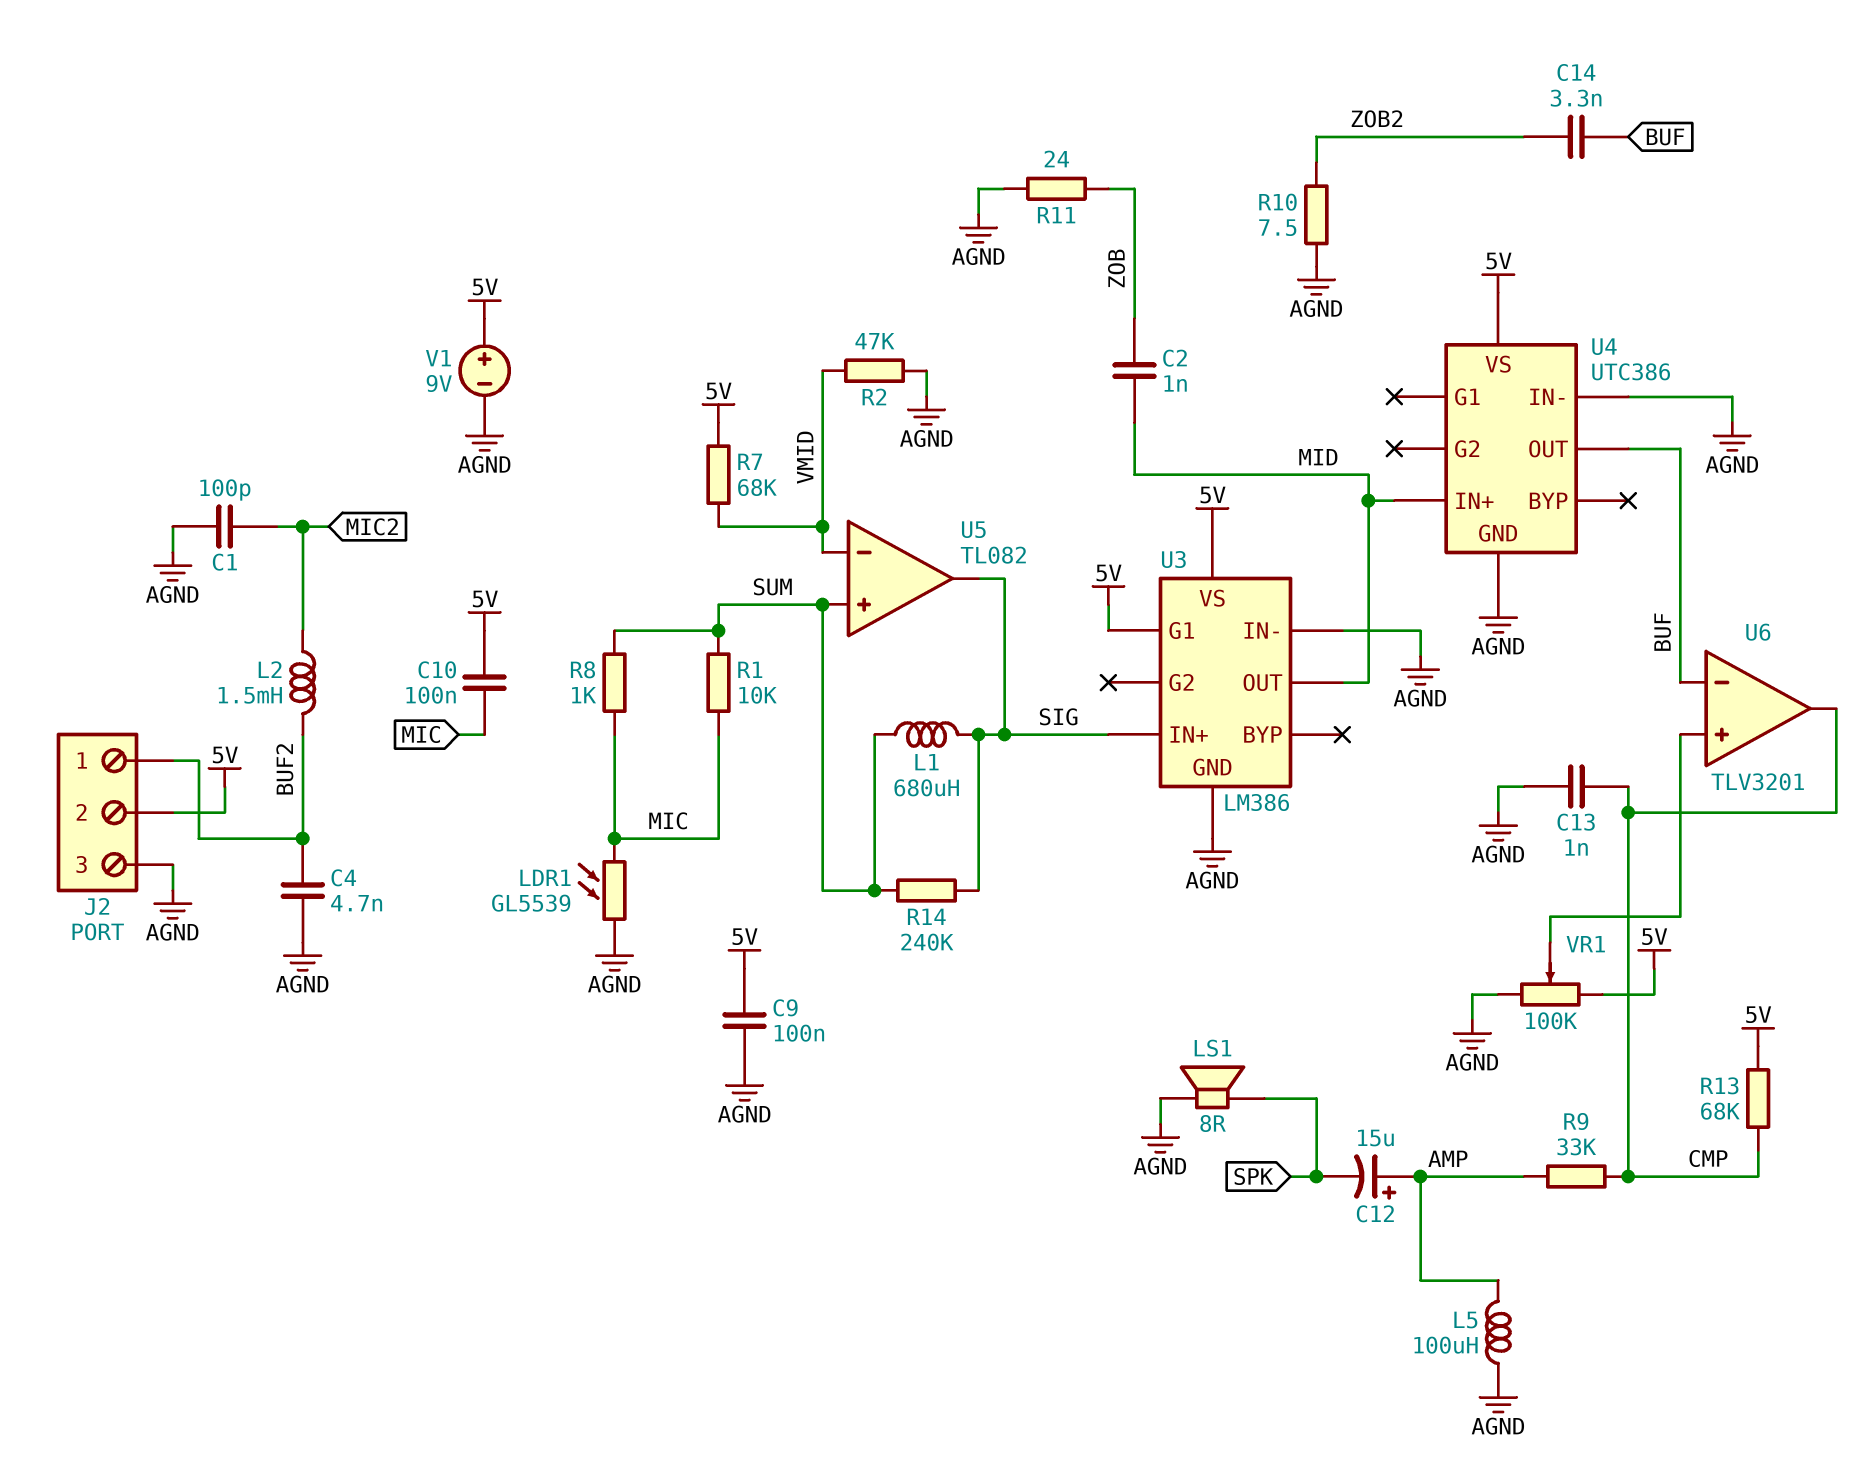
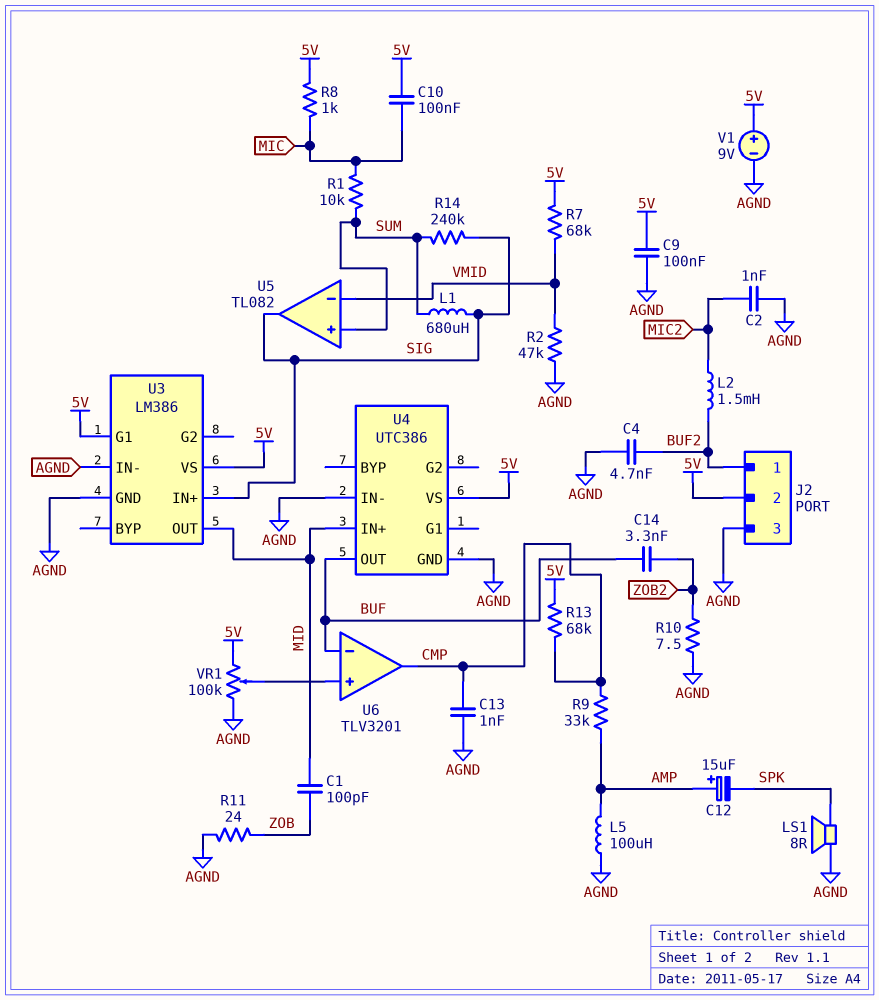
C1: 100pF (AGND, MIC2) -> 100pF (MID, ZOB)
C2: 1nF (MID, ZOB) -> 1nF (AGND, MIC2)
LDR1: GL5539 (AGND, MIC) -> none
R8: 1k (MIC, SUM) -> 1k (5V, MIC)

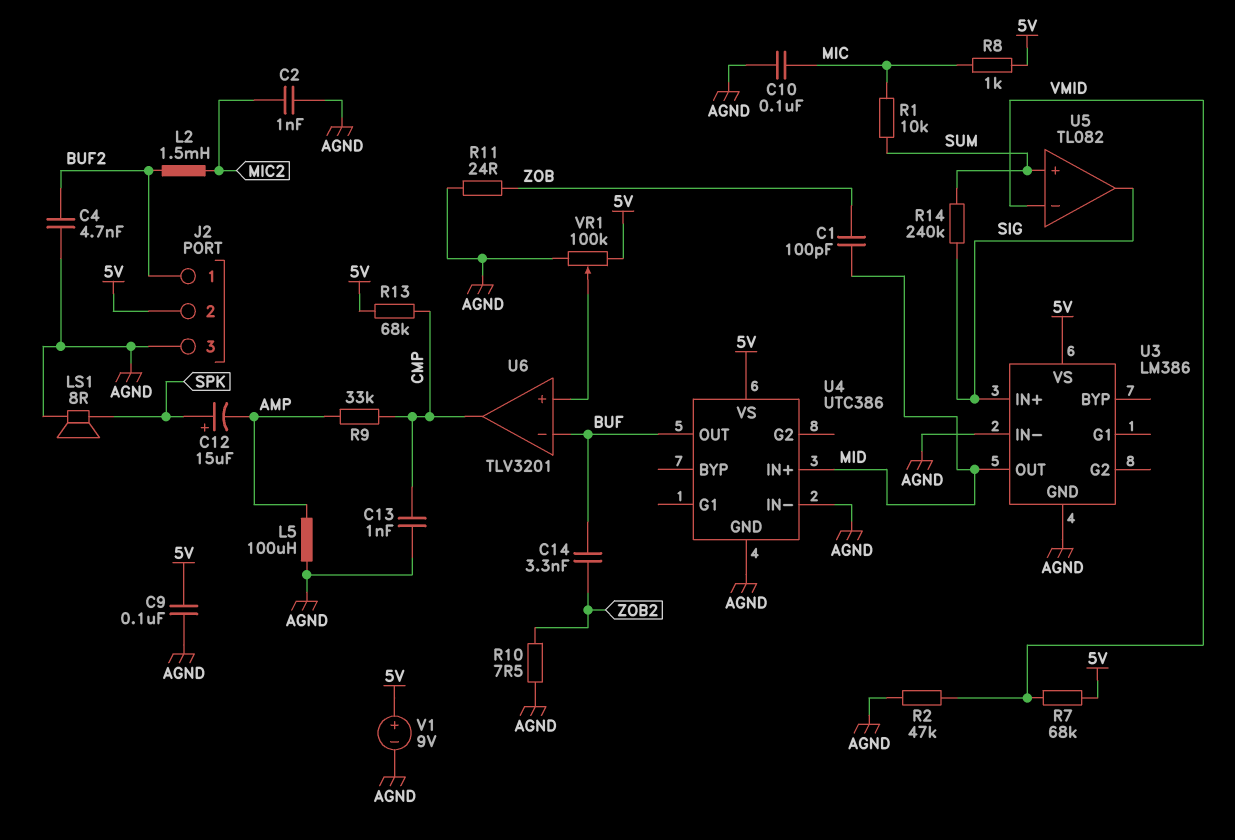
C10: 100nF (5V, MIC) -> 100nF (AGND, MIC)
C12: 15uF (plus AMP, minus SPK) -> 15uF (plus SPK, minus AMP)
L1: 680uH (SIG, SUM) -> none
U3 pin G1: 5V -> none

